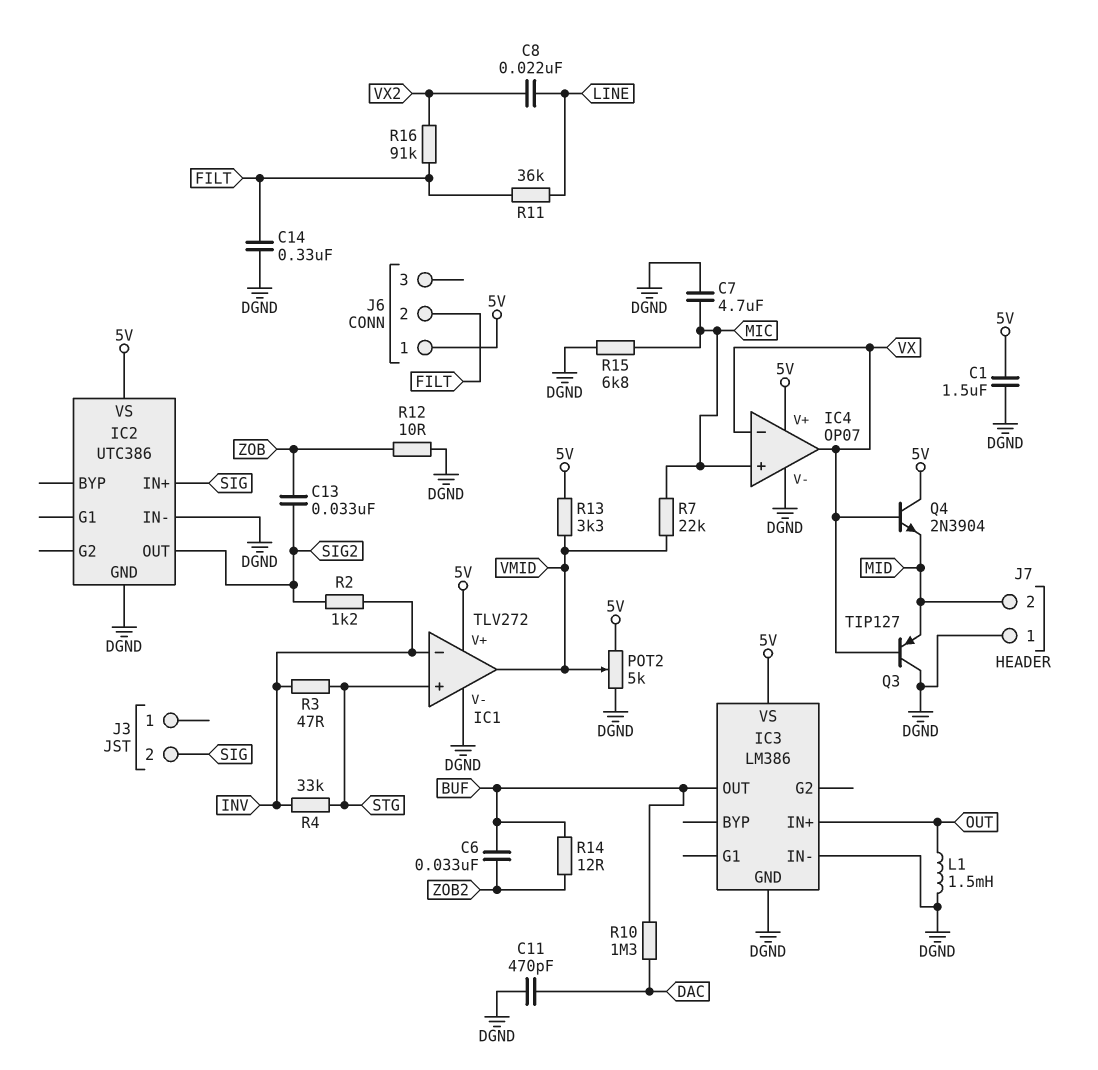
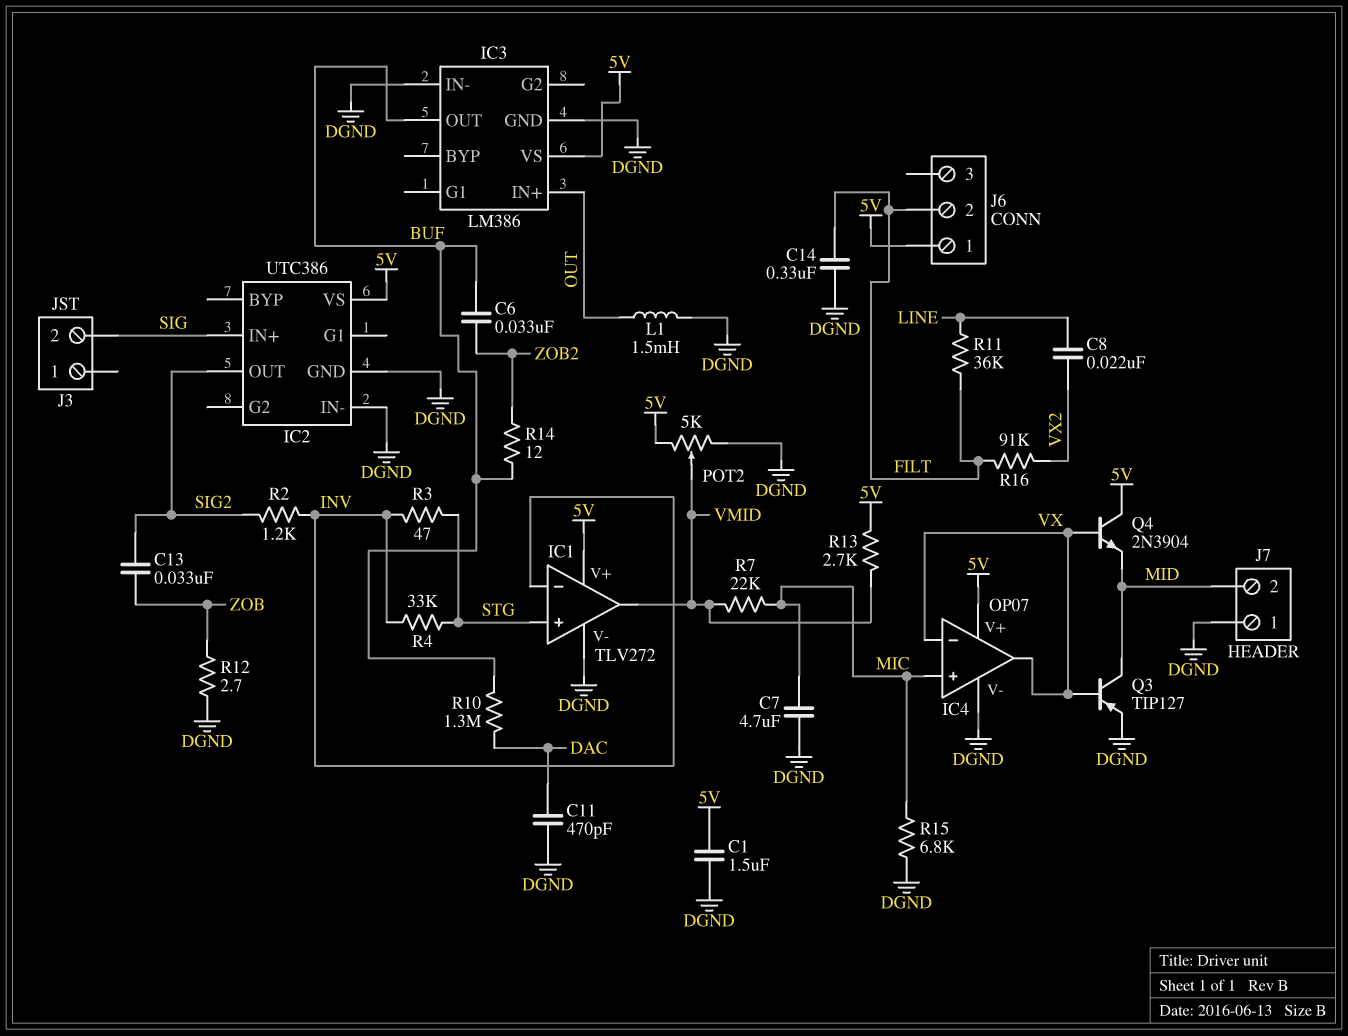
Q3: PNP TIP127 (B VX, C DGND, E MID) -> PNP TIP127 (B VX, C MID, E DGND)
R12: 10 (DGND, ZOB) -> 2.7 (DGND, ZOB)
R13: 3.3k (5V, VMID) -> 2.7k (5V, VMID)

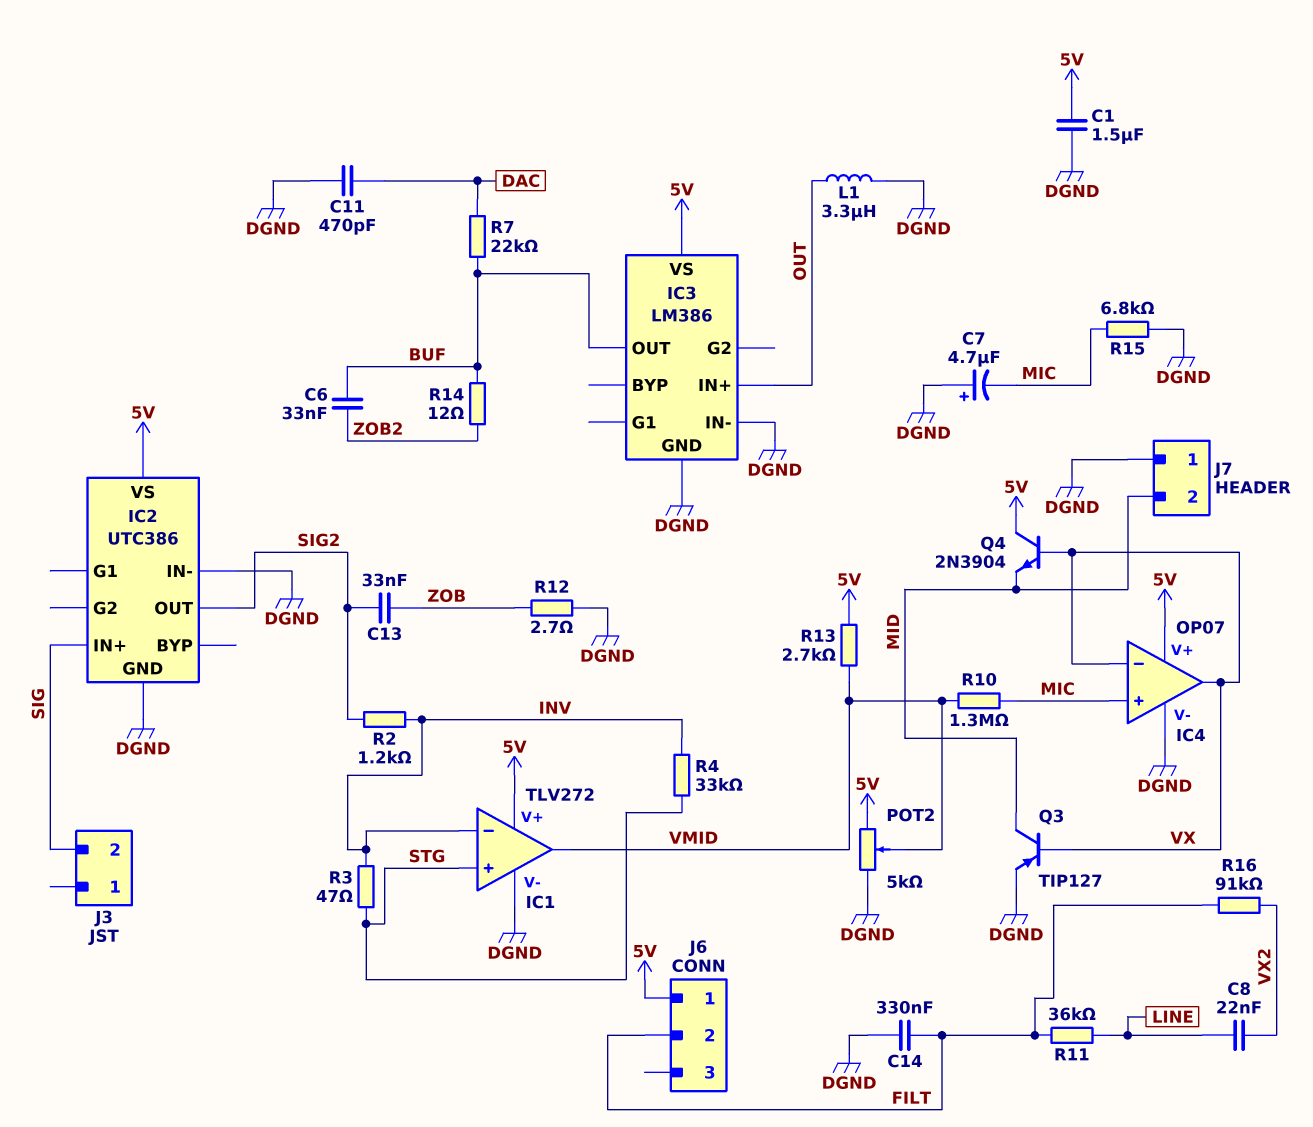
C7: 4.7uF (DGND, MIC) -> 4.7uF (plus DGND, minus MIC)
L1: 1.5mH (DGND, OUT) -> 3.3uH (DGND, OUT)
R7: 22k (MIC, VMID) -> 22k (BUF, DAC)
R10: 1.3M (BUF, DAC) -> 1.3M (MIC, VMID)

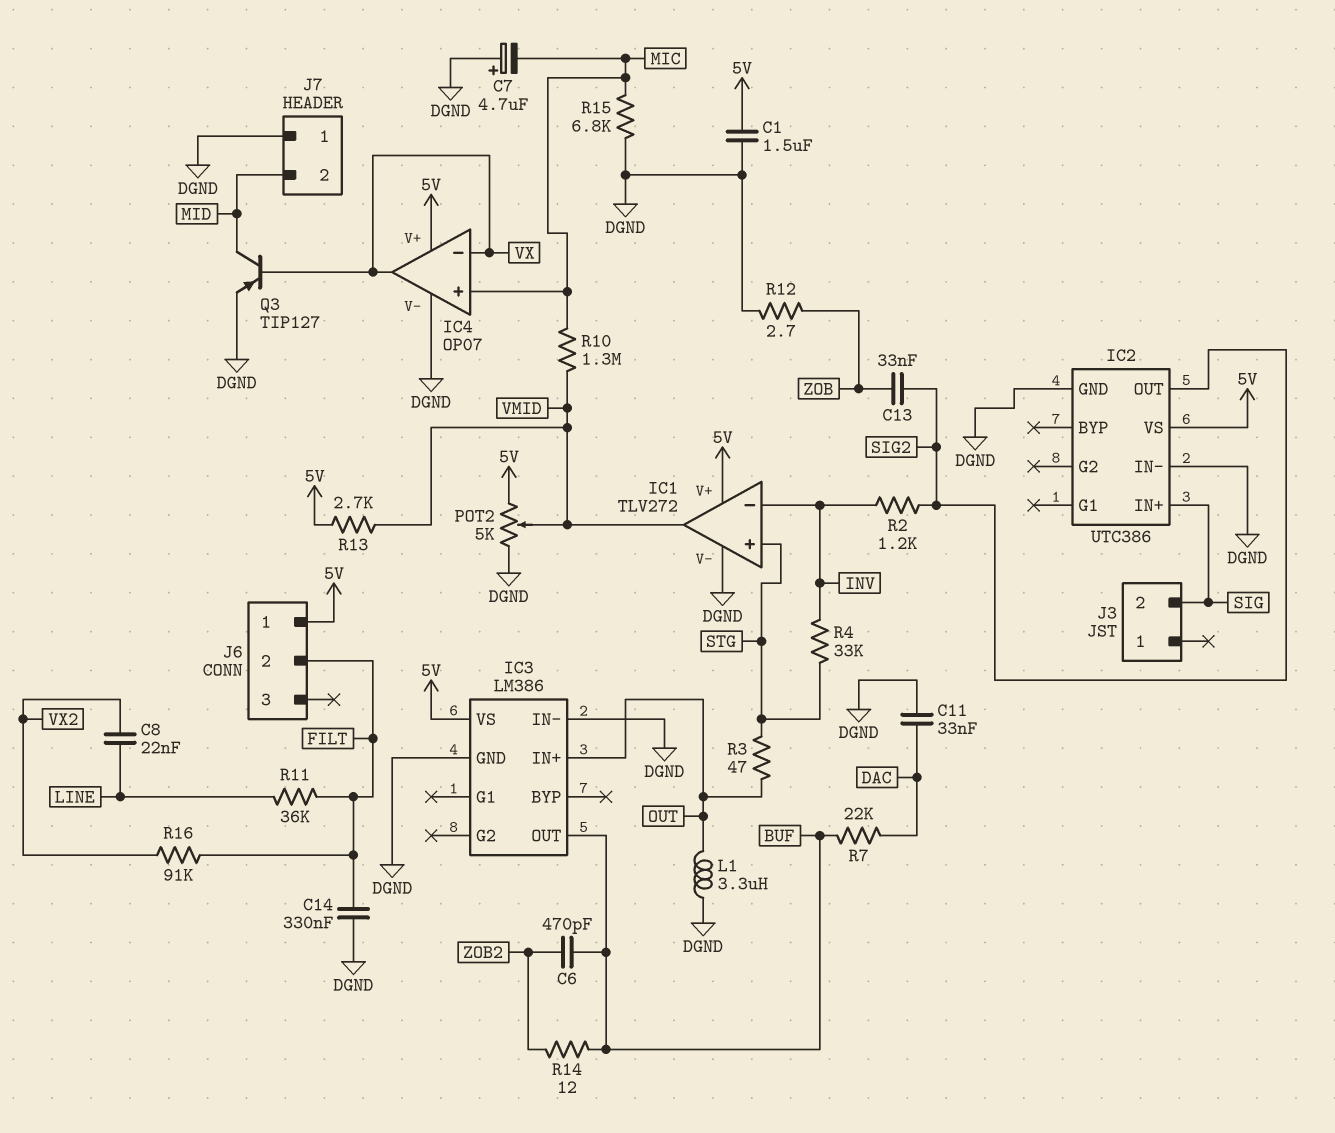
C6: 33nF (BUF, ZOB2) -> 470pF (BUF, ZOB2)
C11: 470pF (DAC, DGND) -> 33nF (DAC, DGND)
Q4: NPN 2N3904 (B VX, C 5V, E MID) -> none
R3: 47 (INV, STG) -> 47 (OUT, STG)

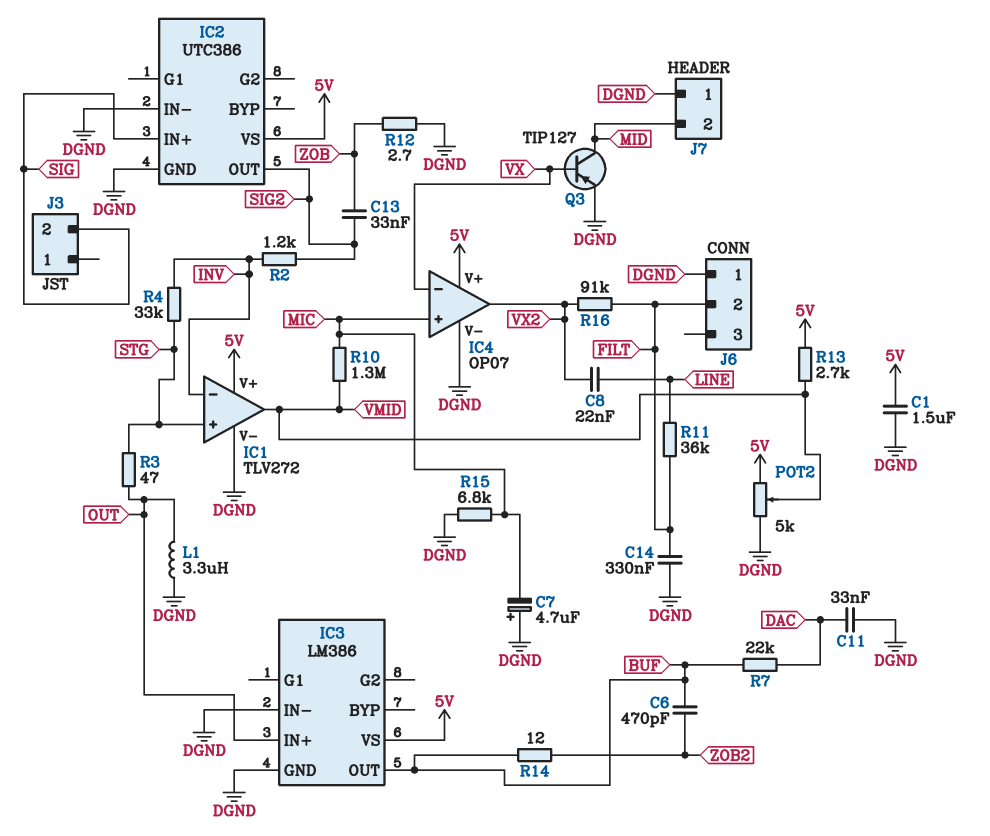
IC4 pin out: VX -> VX2
J6 pin 1: 5V -> DGND

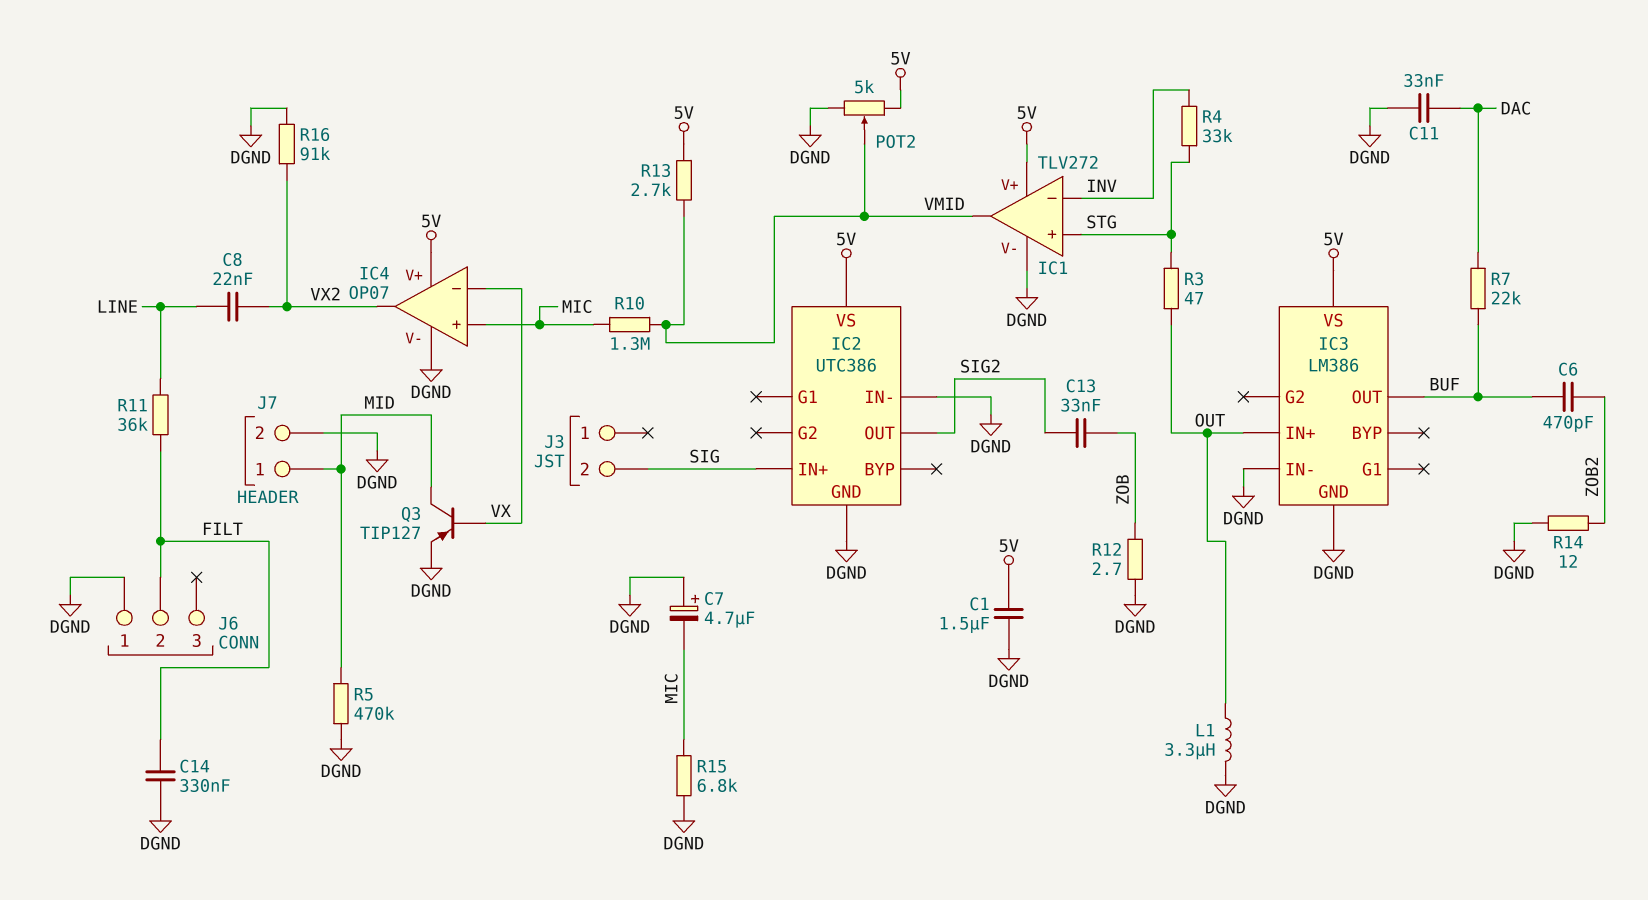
J7 pin 1: DGND -> MID
J7 pin 2: MID -> DGND
R2: 1.2k (INV, SIG2) -> none
R5: none -> 470k (DGND, MID)
R14: 12 (BUF, ZOB2) -> 12 (DGND, ZOB2)
R16: 91k (FILT, VX2) -> 91k (DGND, VX2)

